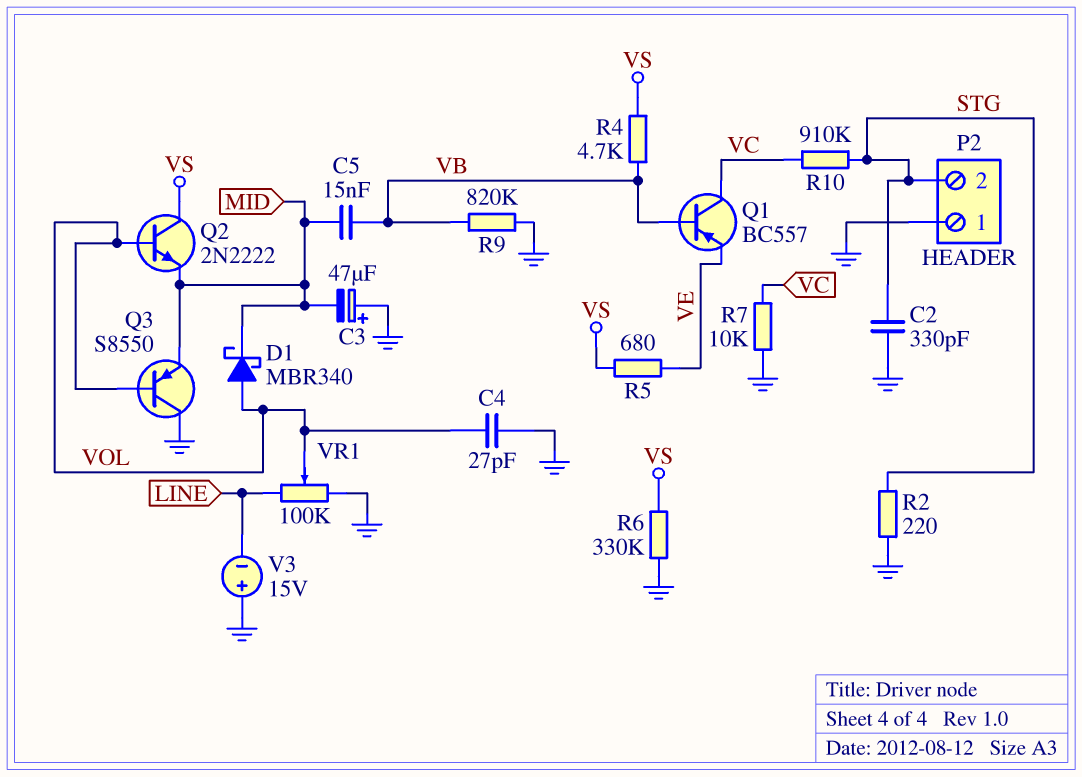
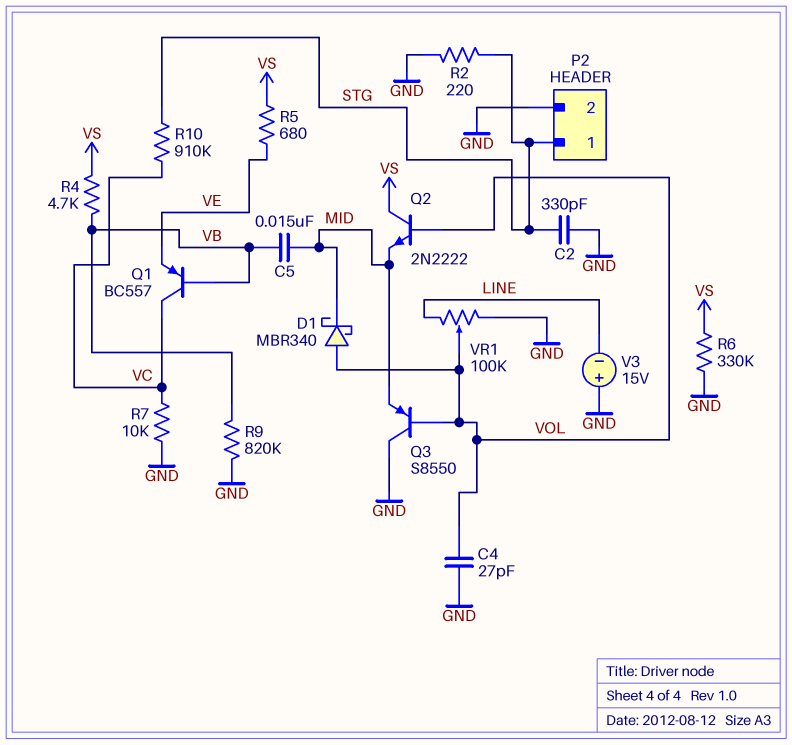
C3: 47uF (plus GND, minus MID) -> none
P2 pin 1: GND -> STG
P2 pin 2: STG -> GND

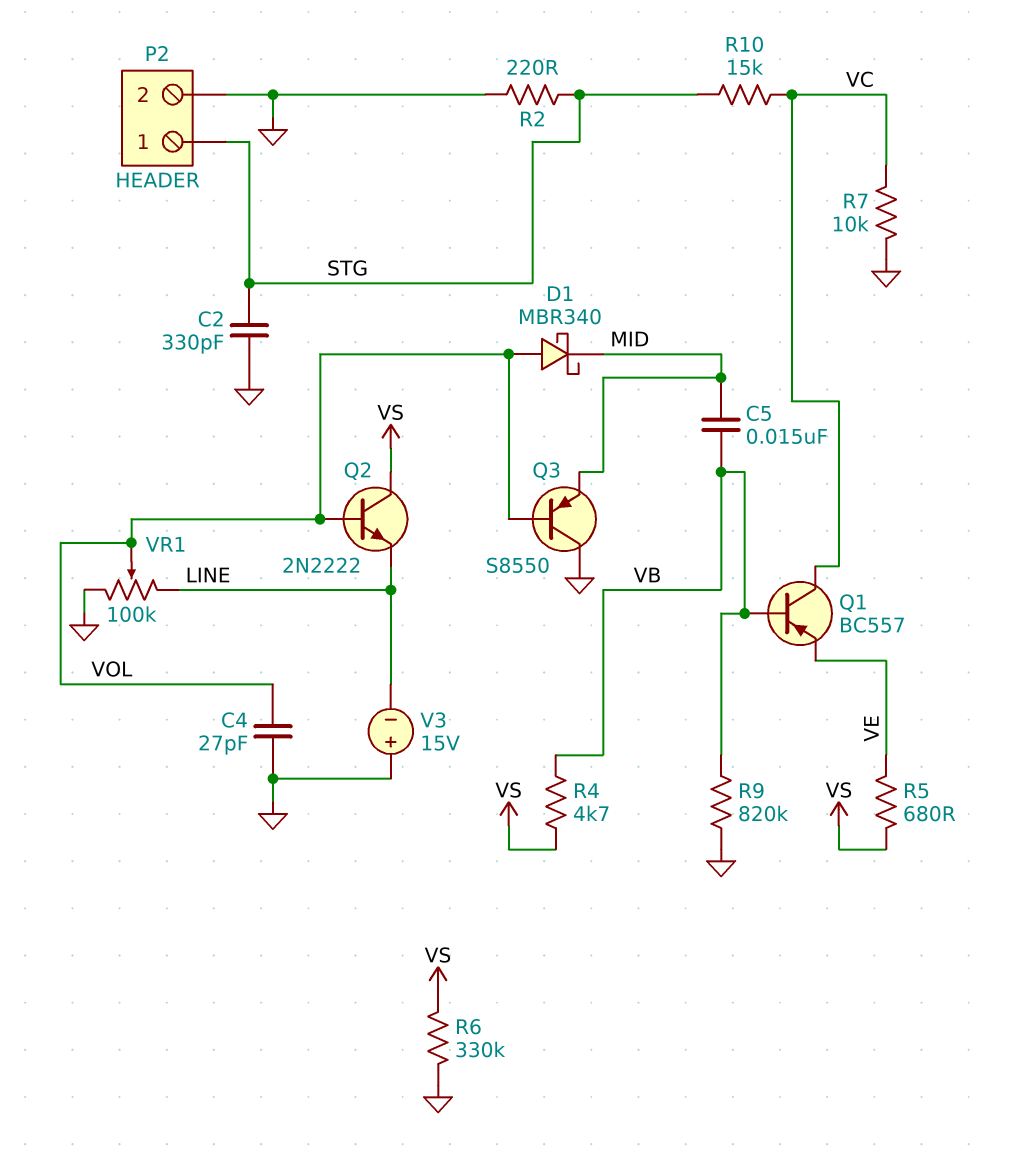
Q2: NPN 2N2222 (B VOL, C VS, E MID) -> NPN 2N2222 (B VOL, C VS, E LINE)
R10: 910k (STG, VC) -> 15k (STG, VC)

